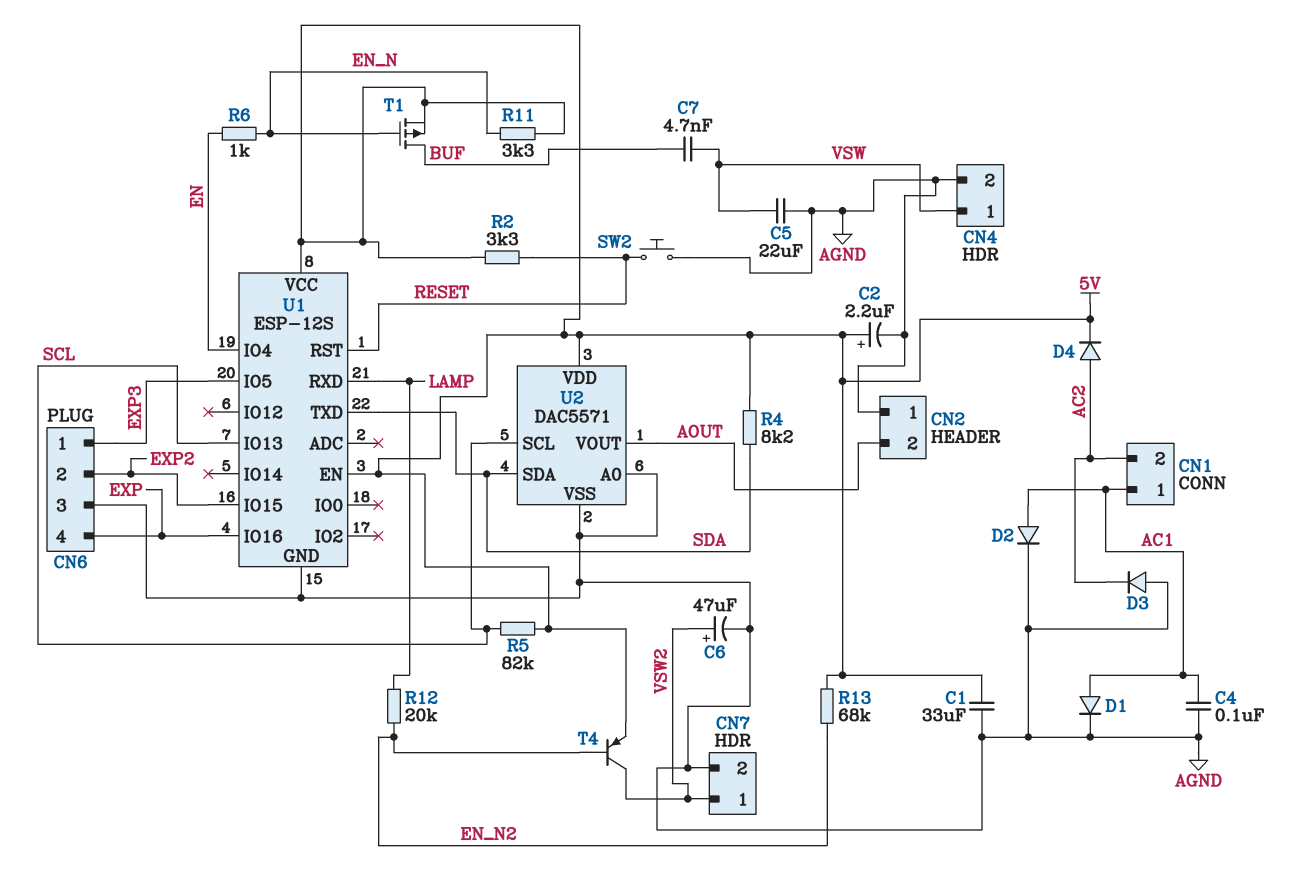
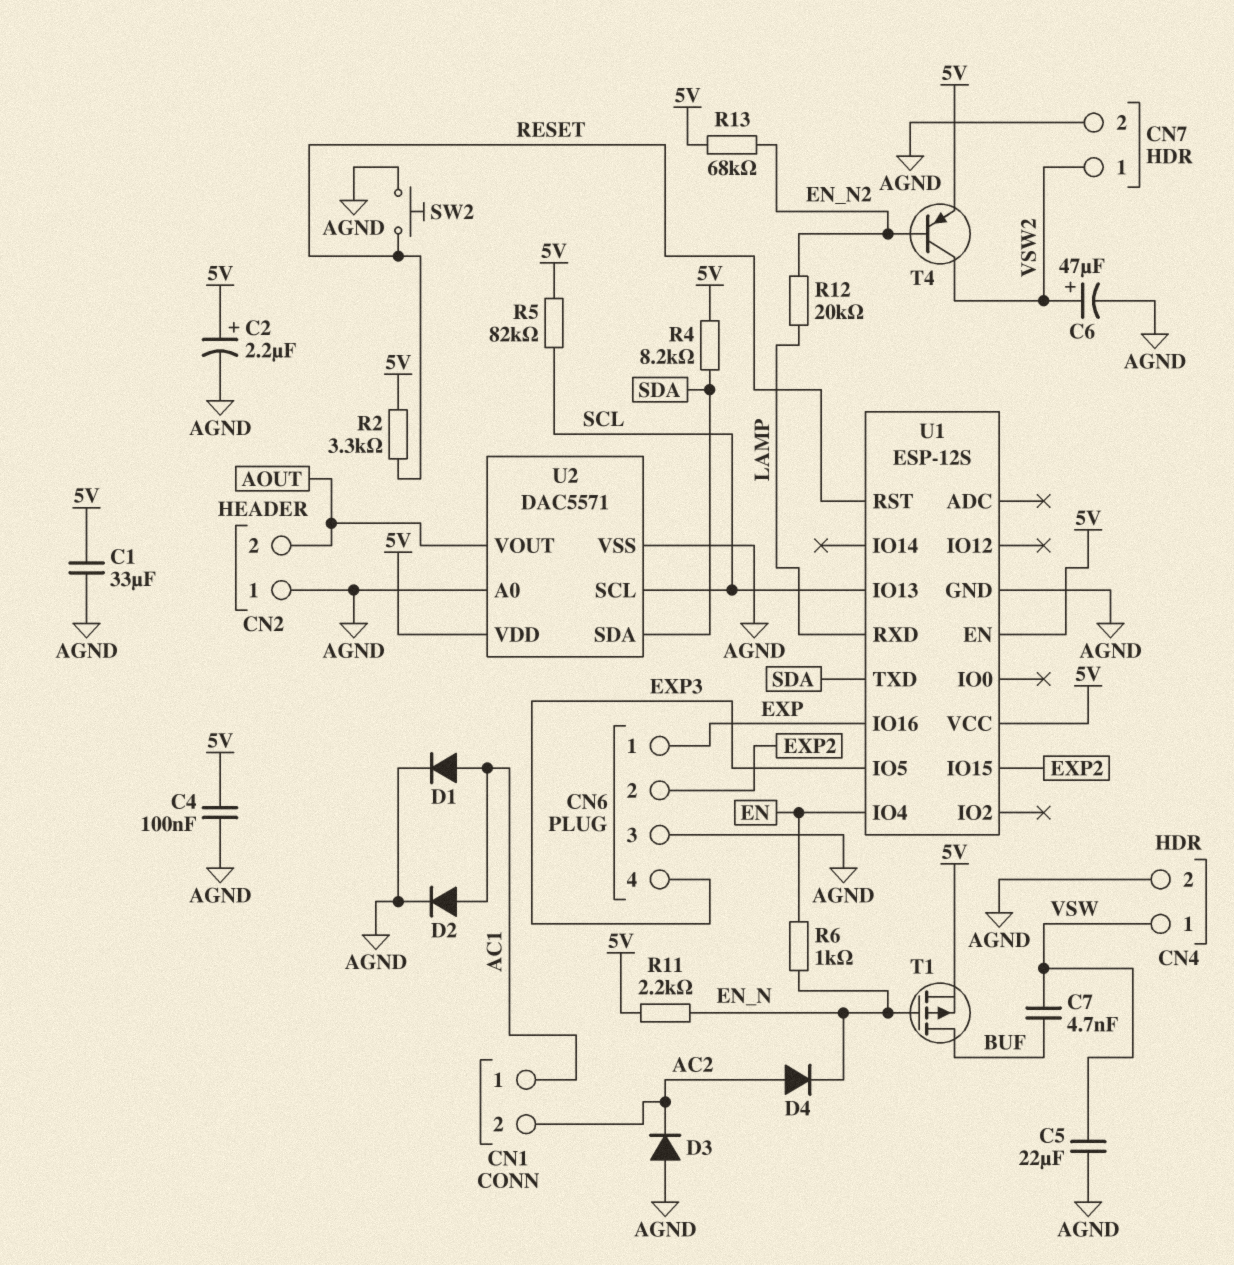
C4: 100nF (AC1, AGND) -> 100nF (5V, AGND)
CN6 pin 1: EXP3 -> EXP
CN6 pin 4: EXP -> EXP3
D4: diode (A AC2, K 5V) -> diode (A AC2, K EN_N)
R11: 3.3k (5V, EN_N) -> 2.2k (5V, EN_N)

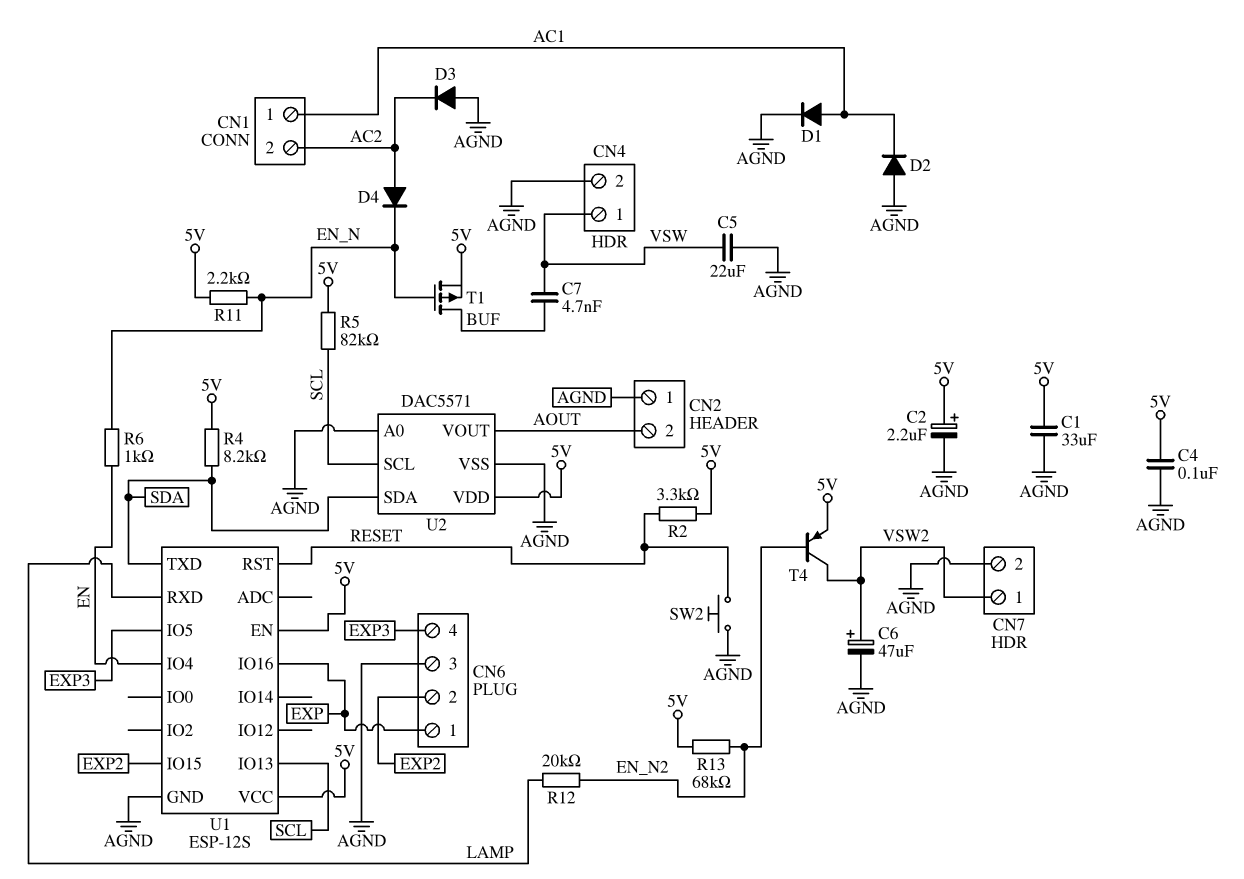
D2: diode (A AC1, K AGND) -> diode (A AGND, K AC1)

